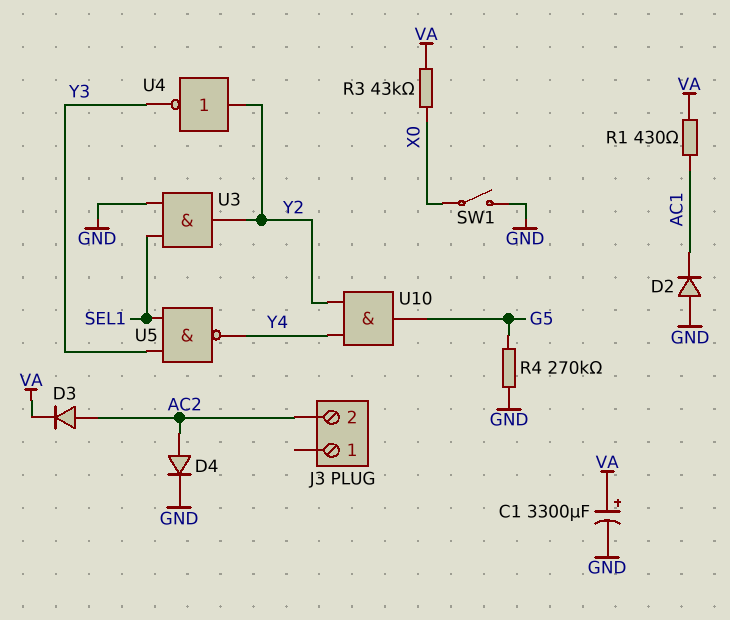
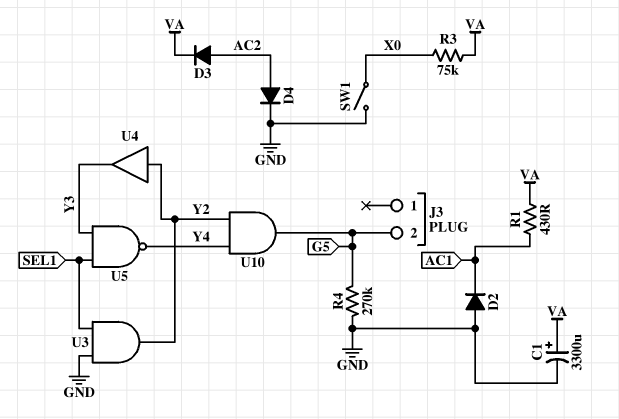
J3 pin 2: AC2 -> G5
R3: 43k (VA, X0) -> 75k (VA, X0)
U4: NOT (in Y2, out Y3) -> buffer (in Y2, out Y3)

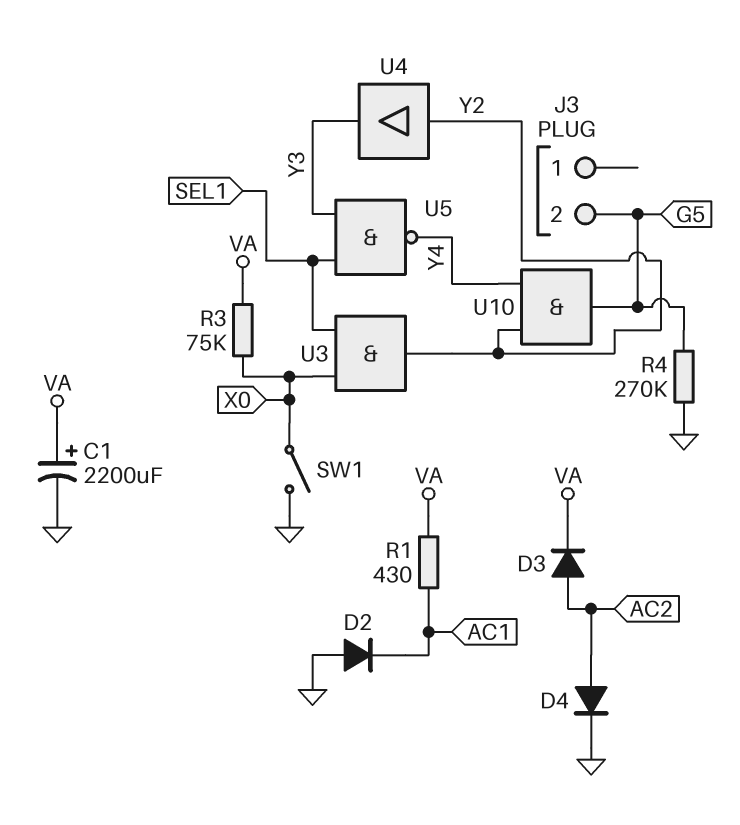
C1: 3300uF (plus VA, minus GND) -> 2200uF (plus VA, minus GND)
U3: AND (in GND, in SEL1, out Y2) -> AND (in SEL1, in X0, out Y2)

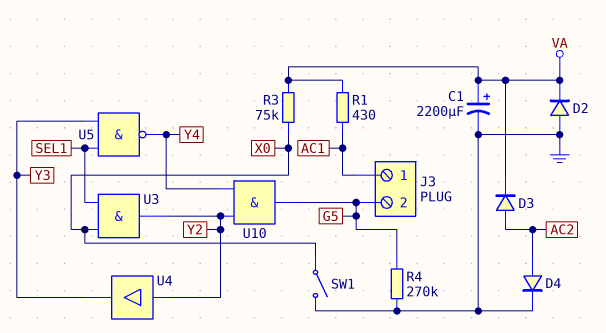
D2: diode (A GND, K AC1) -> diode (A GND, K VA)
J3 pin 1: none -> AC1

